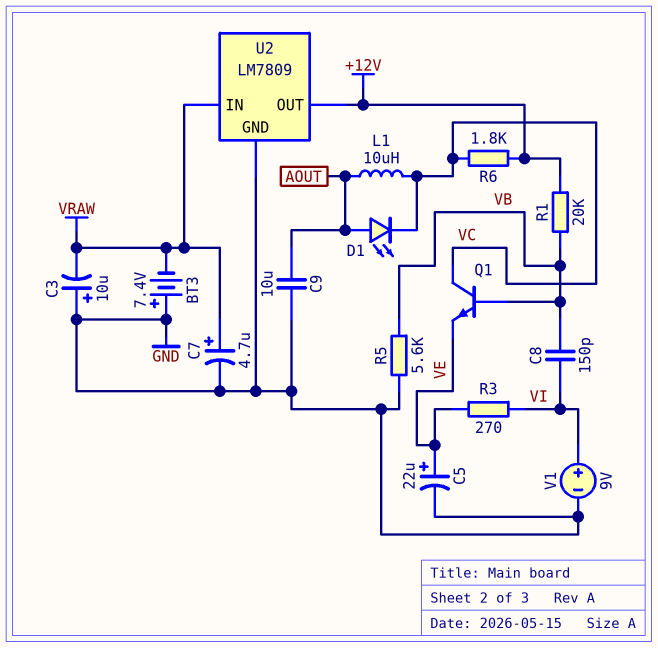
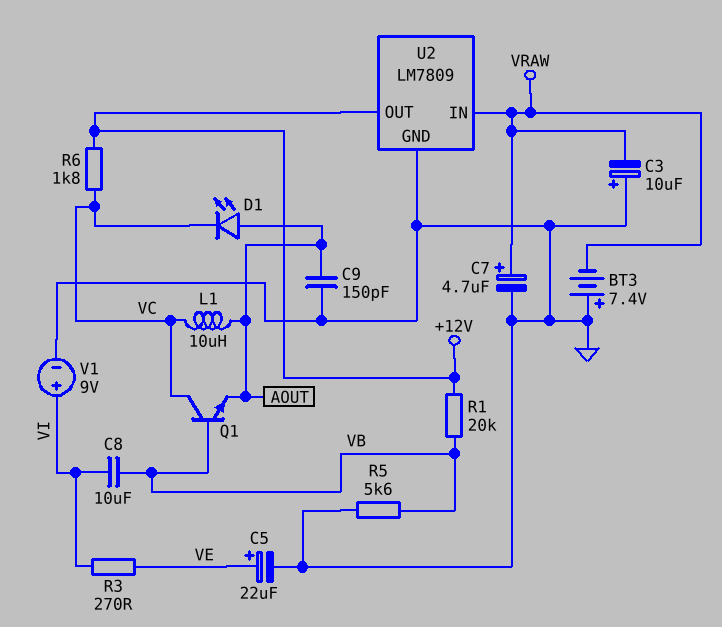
C8: 150pF (VB, VI) -> 10uF (VB, VI)
C9: 10uF (AOUT, GND) -> 150pF (AOUT, GND)
Q1: NPN (B VB, C VC, E VE) -> NPN (B VB, C VC, E AOUT)

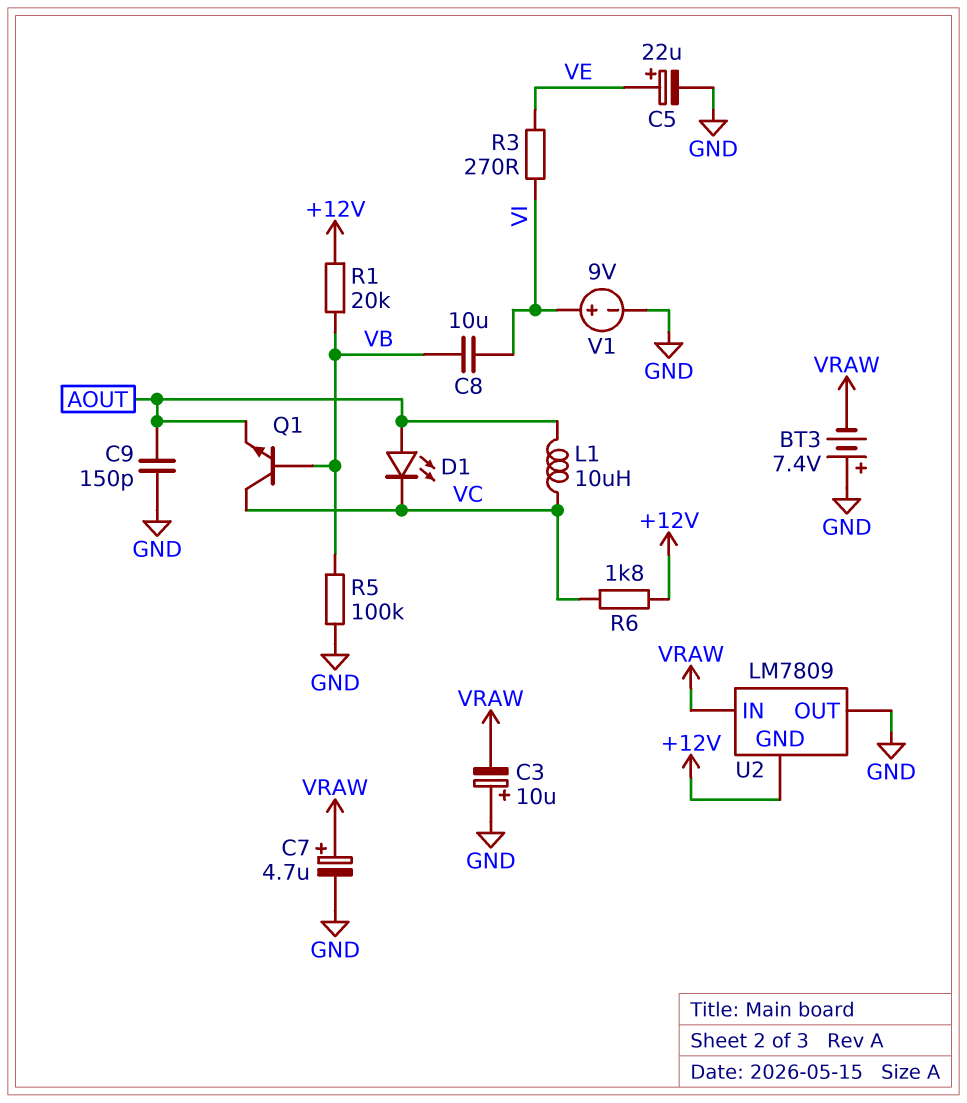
R5: 5.6k (GND, VB) -> 100k (GND, VB)
U2 pin GND: GND -> +12V
U2 pin OUT: +12V -> GND

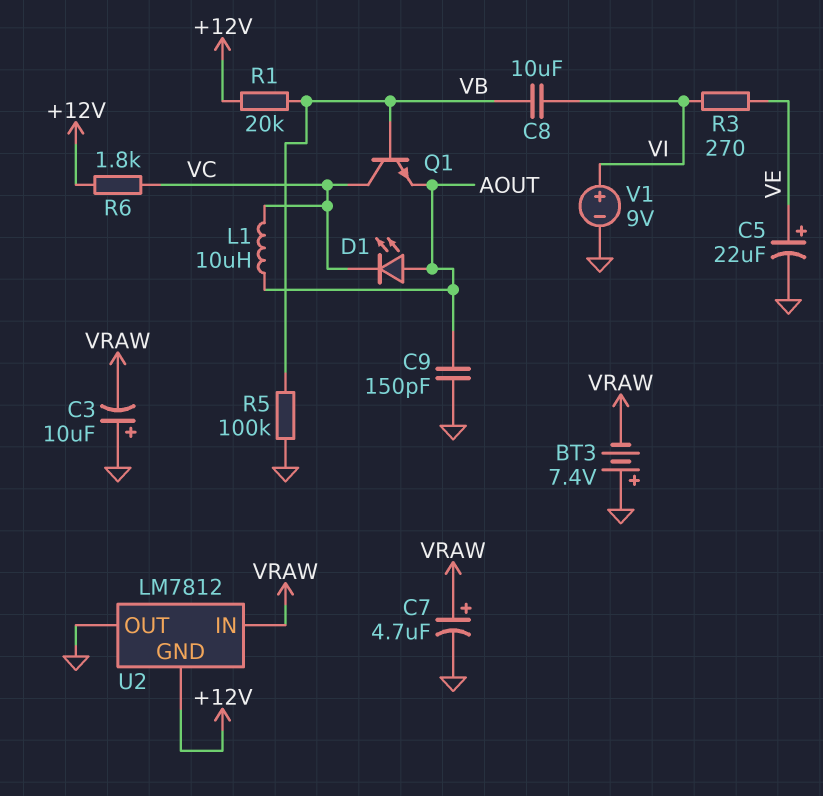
U2: LM7809 -> LM7812

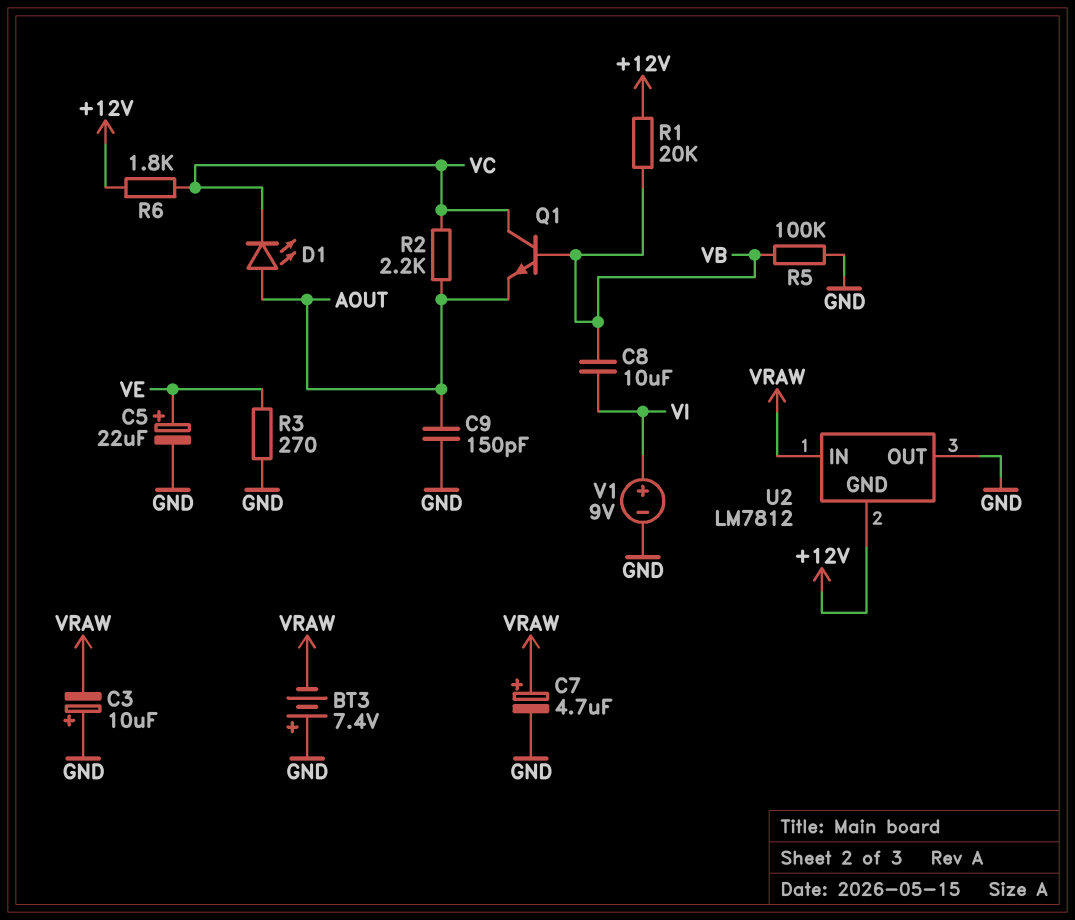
L1: 10uH (AOUT, VC) -> none
R2: none -> 2.2k (AOUT, VC)
R3: 270 (VE, VI) -> 270 (GND, VE)

